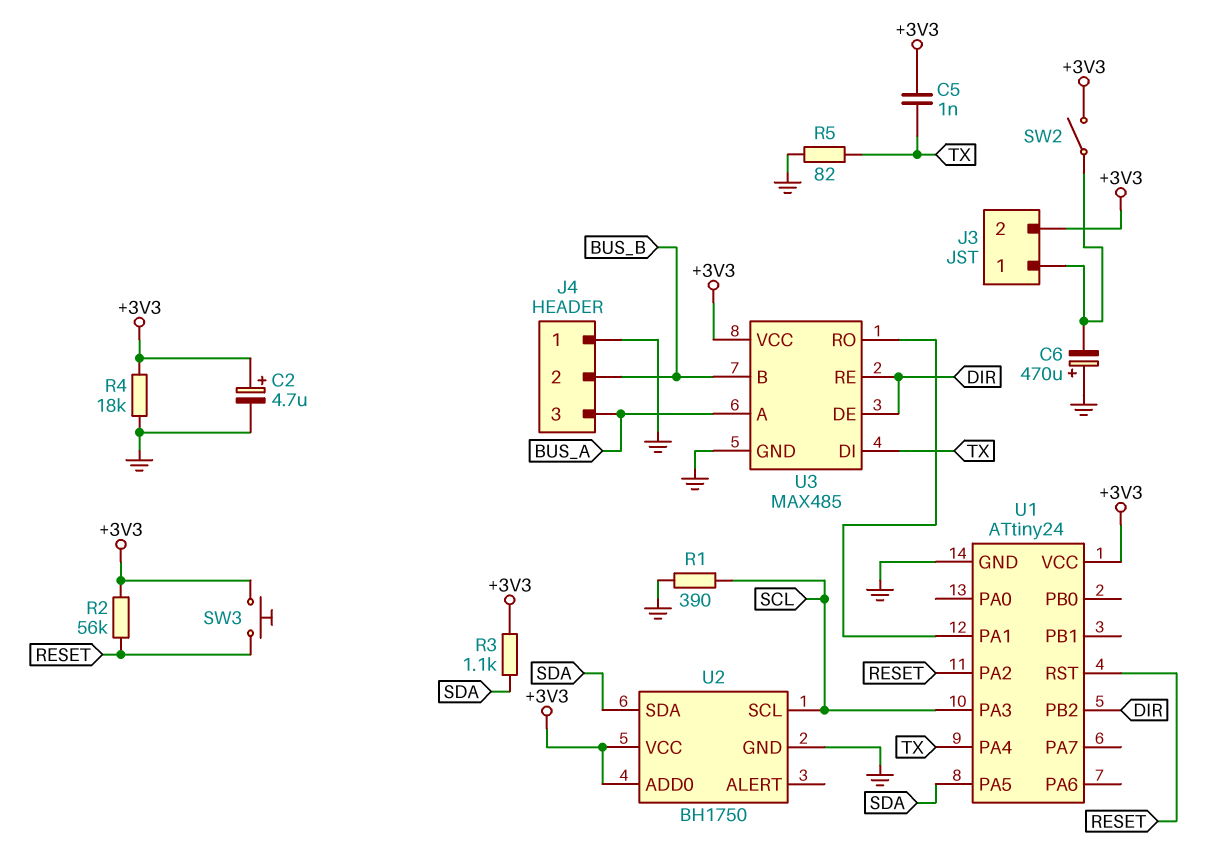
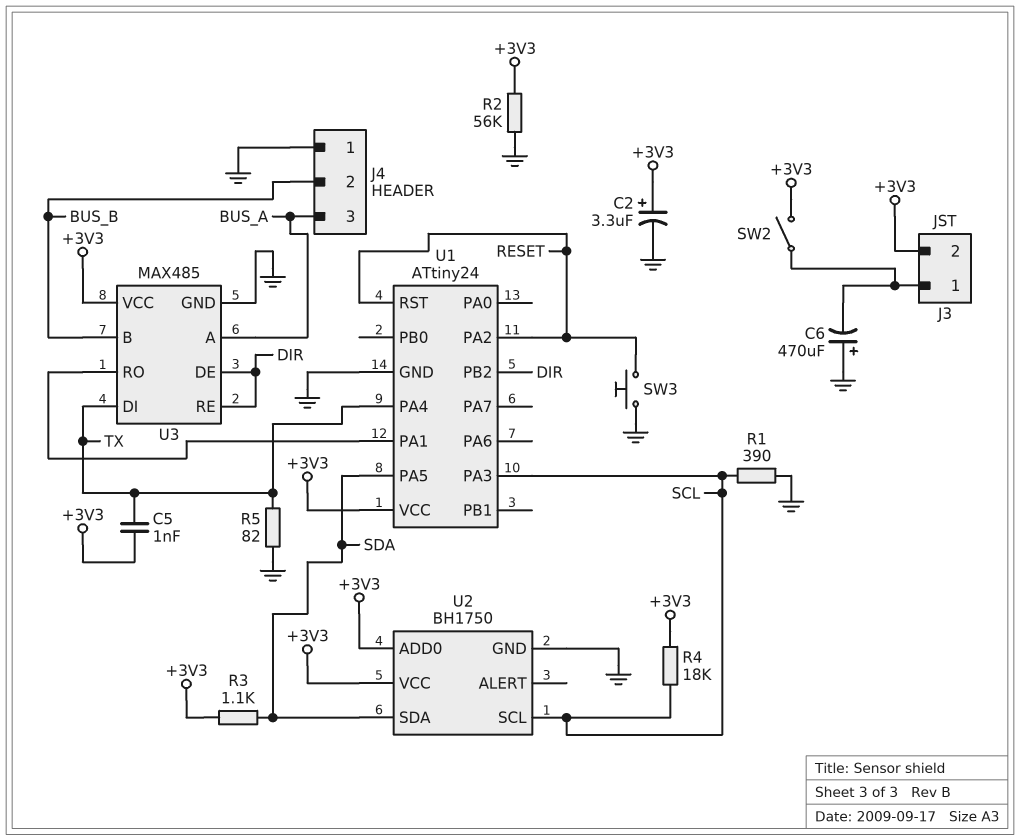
C2: 4.7uF (plus +3V3, minus GND) -> 3.3uF (plus +3V3, minus GND)
R2: 56k (+3V3, RESET) -> 56k (+3V3, GND)
R4: 18k (+3V3, GND) -> 18k (+3V3, SCL)
SW3: button (+3V3, RESET) -> button (GND, RESET)

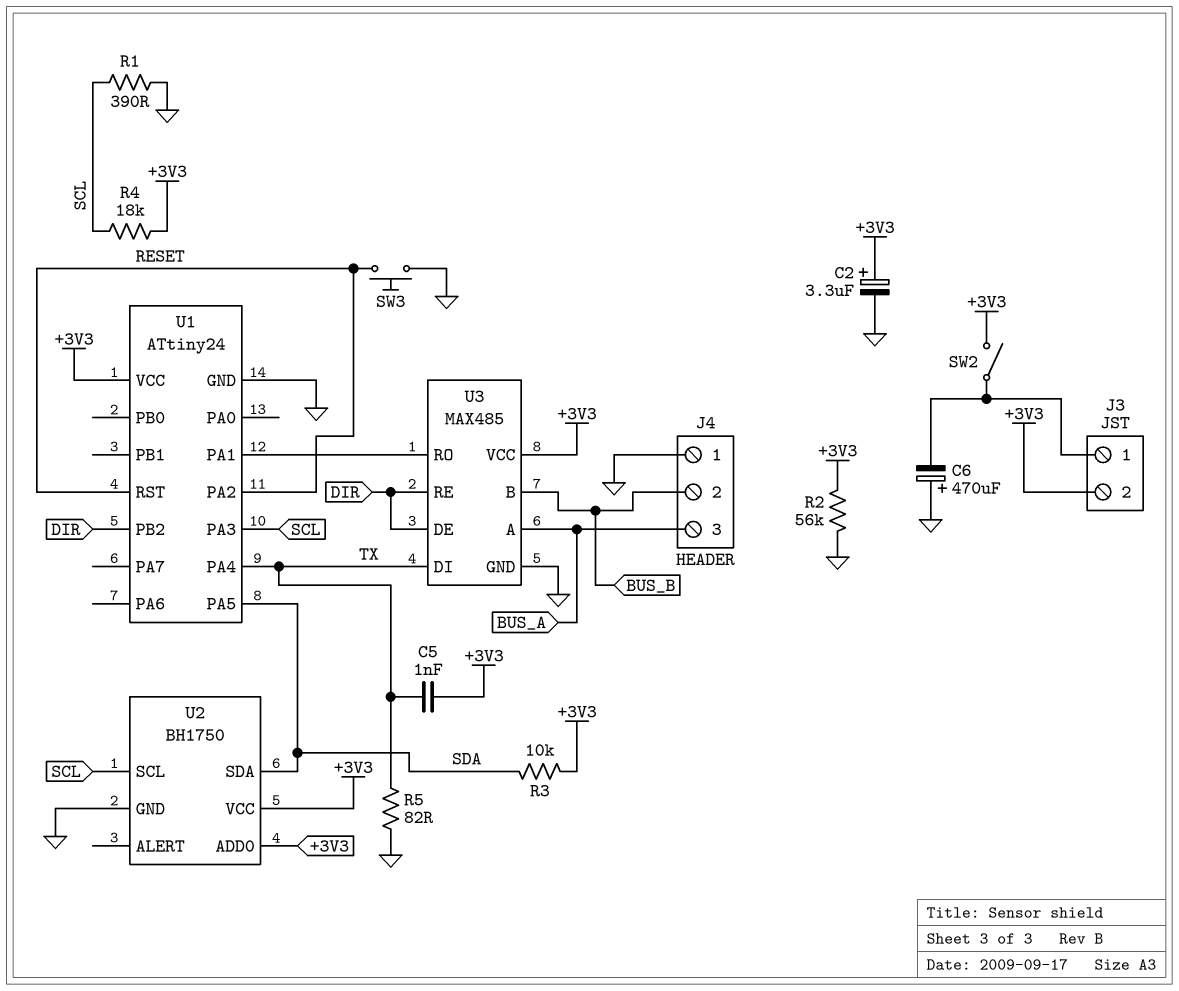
R3: 1.1k (+3V3, SDA) -> 10k (+3V3, SDA)

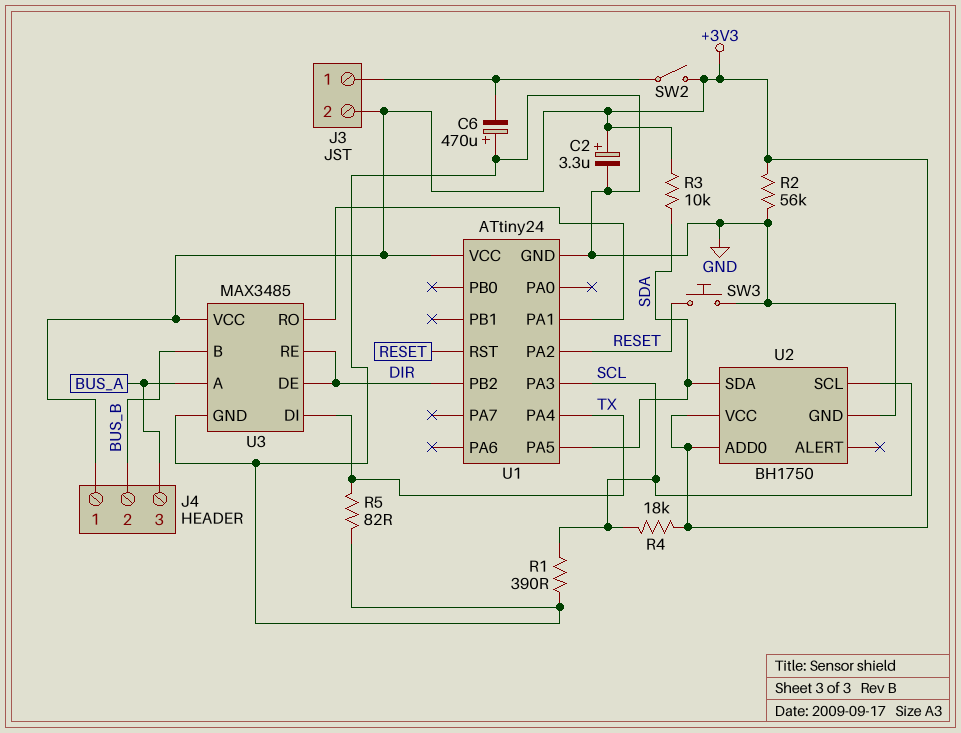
C5: 1nF (+3V3, TX) -> none
J4 pin 1: GND -> +3V3
U3: MAX485 -> MAX3485

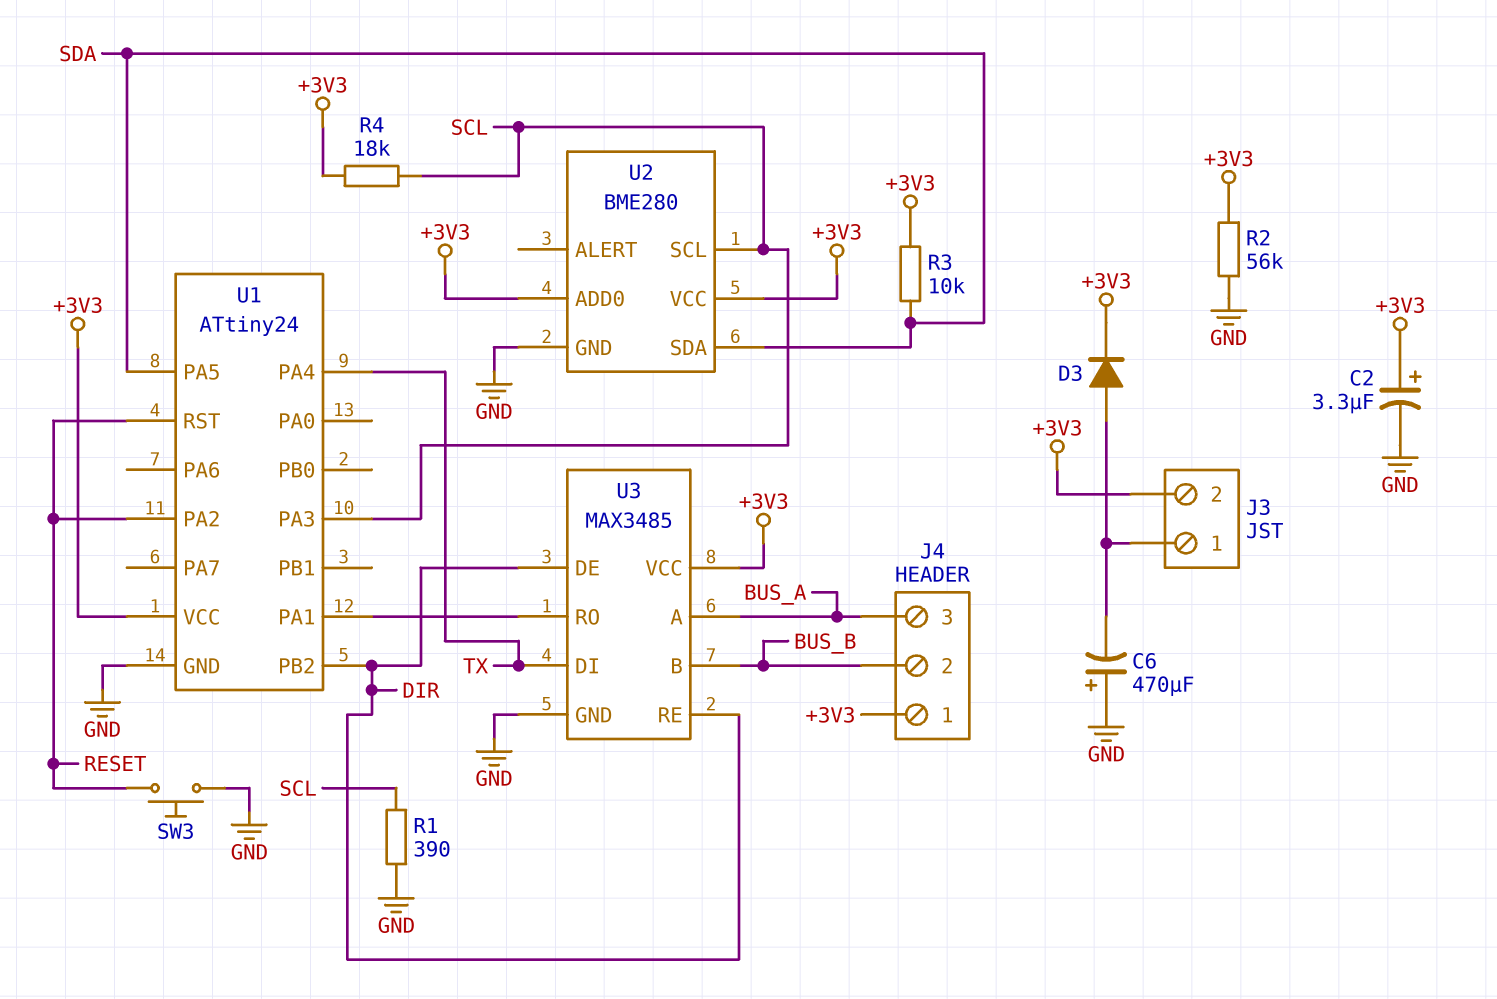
D3: none -> diode (A J3/1, K +3V3)
R5: 82 (GND, TX) -> none
SW2: switch (+3V3, J3/1) -> none
U2: BH1750 -> BME280

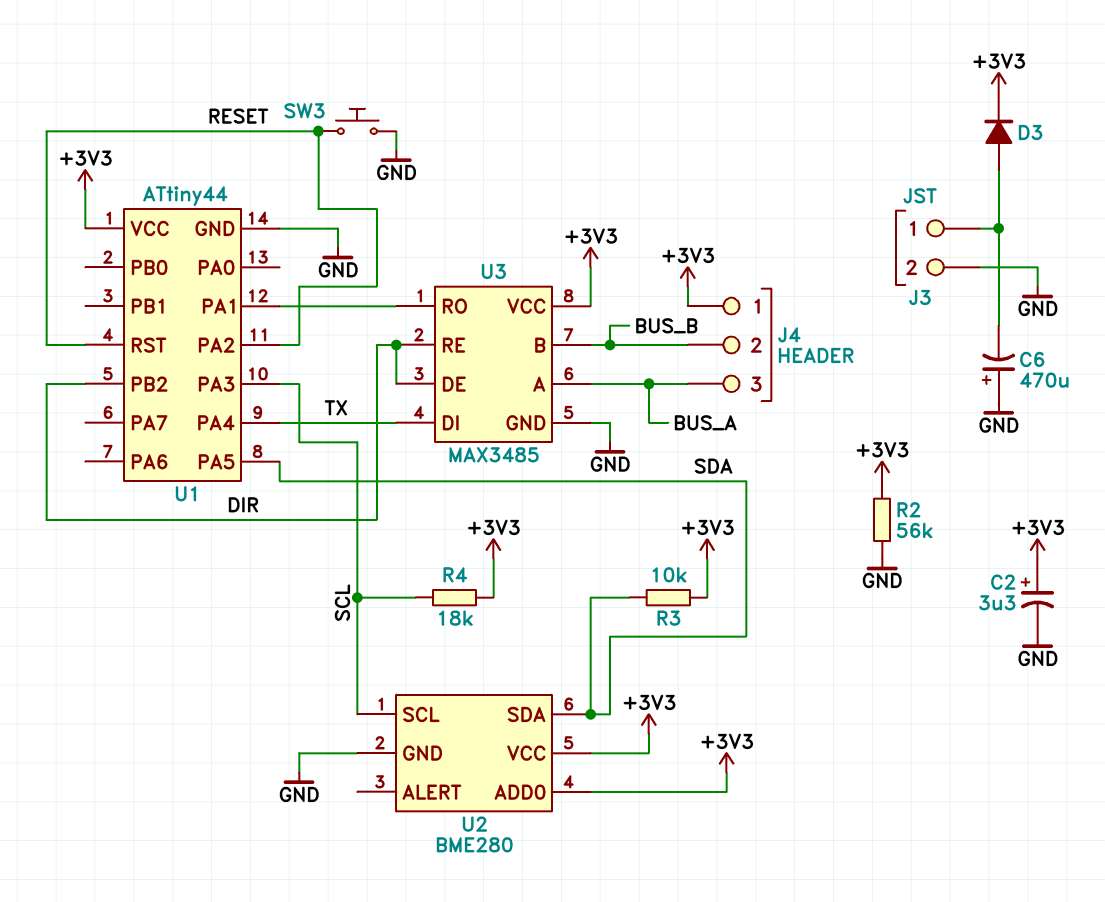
J3 pin 2: +3V3 -> GND
R1: 390 (GND, SCL) -> none
U1: ATtiny24 -> ATtiny44

